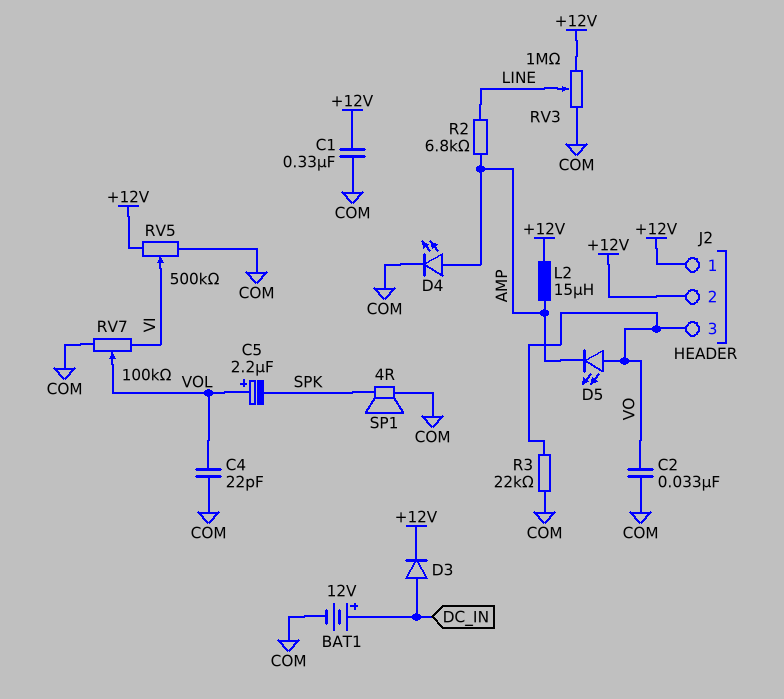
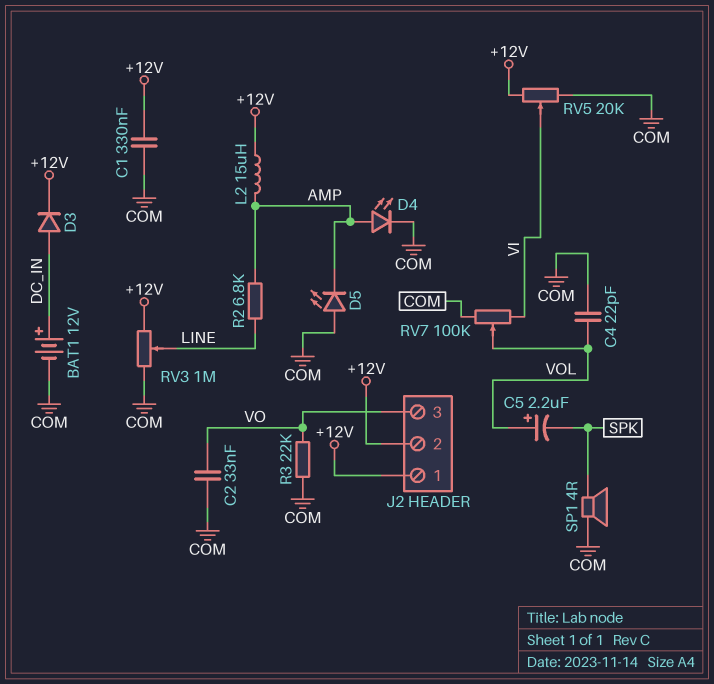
D5: LED (A VO, K AMP) -> LED (A COM, K AMP)
RV5: 500k (+12V, COM, wiper VI) -> 20k (+12V, COM, wiper VI)

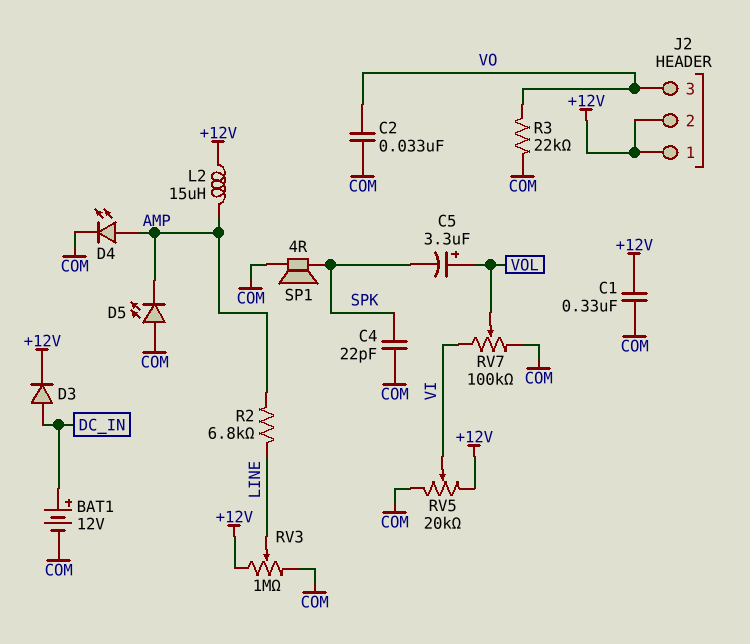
C4: 22pF (COM, VOL) -> 22pF (COM, SPK)
C5: 2.2uF (plus VOL, minus SPK) -> 3.3uF (plus VOL, minus SPK)

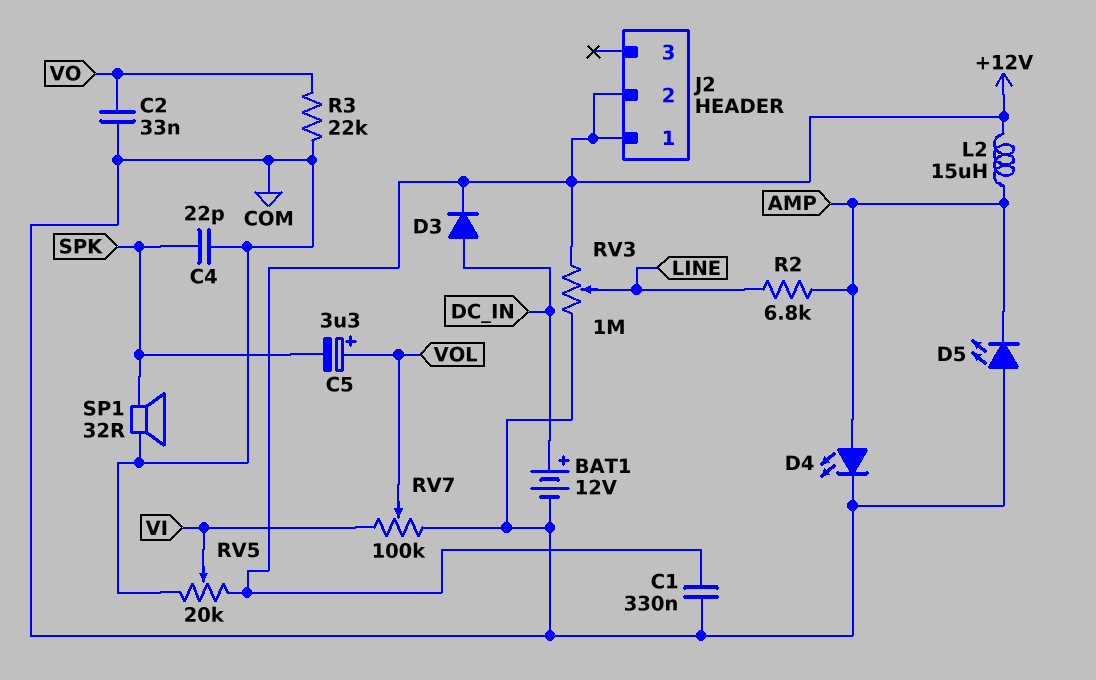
J2 pin 3: VO -> none
SP1: speaker 4R (COM, SPK) -> speaker 32R (COM, SPK)

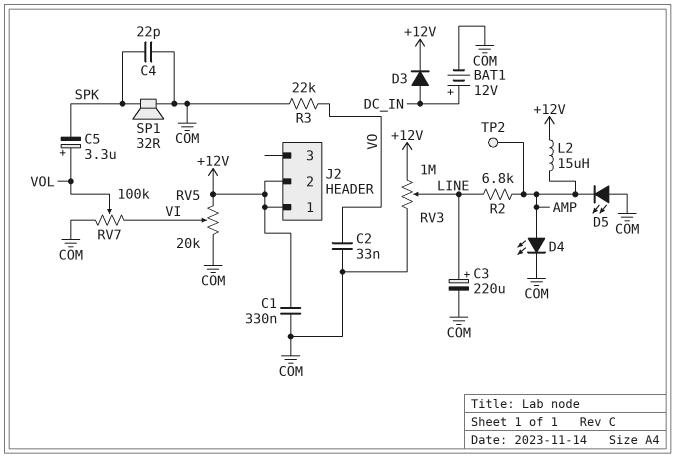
C3: none -> 220uF (plus LINE, minus COM)
TP2: none -> test point (AMP)

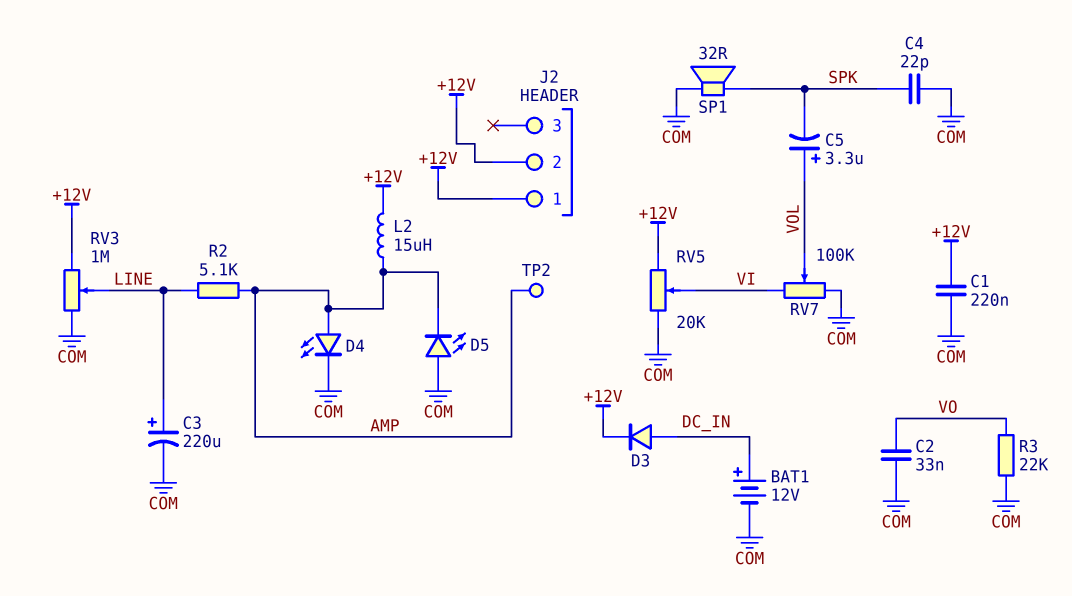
C1: 330nF (+12V, COM) -> 220nF (+12V, COM)
R2: 6.8k (AMP, LINE) -> 5.1k (AMP, LINE)

